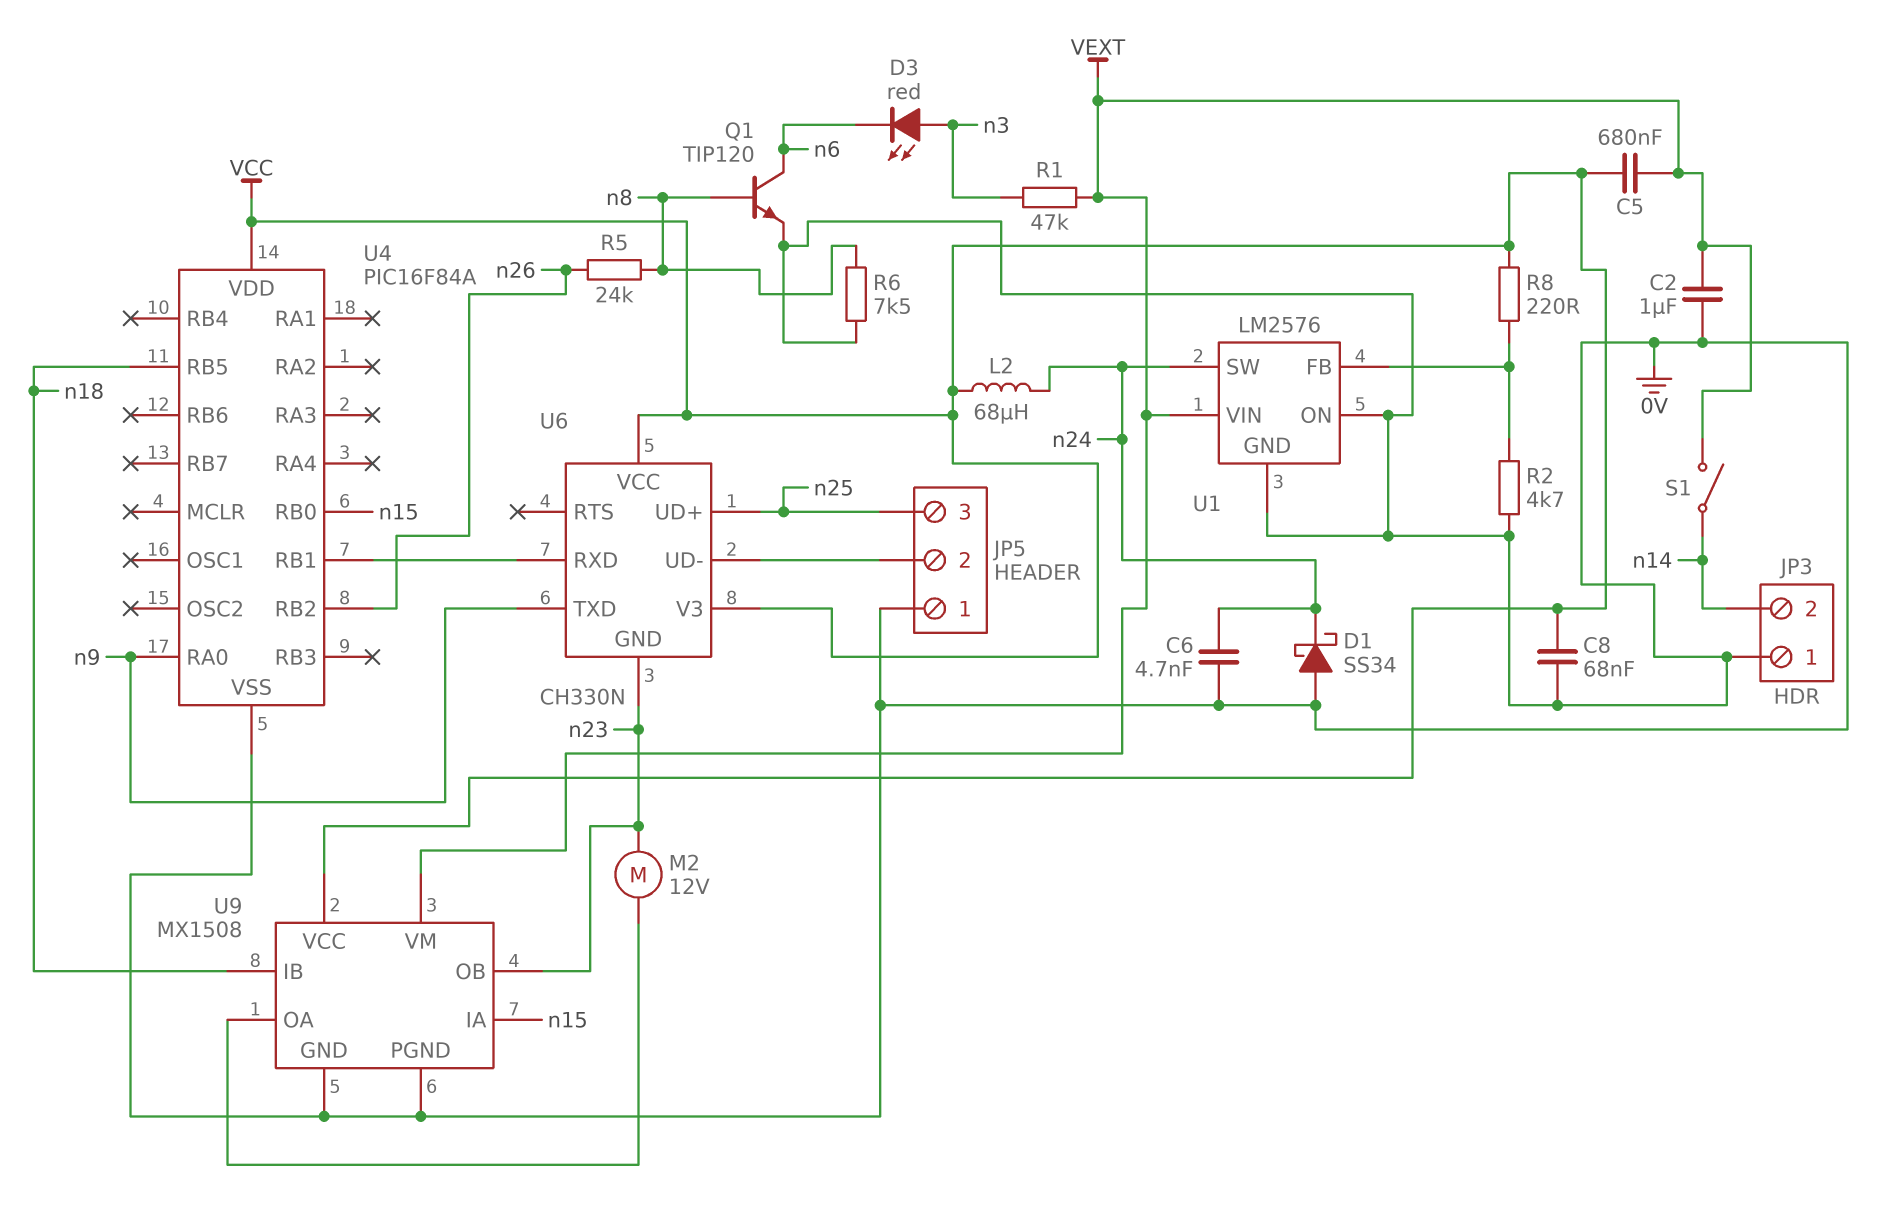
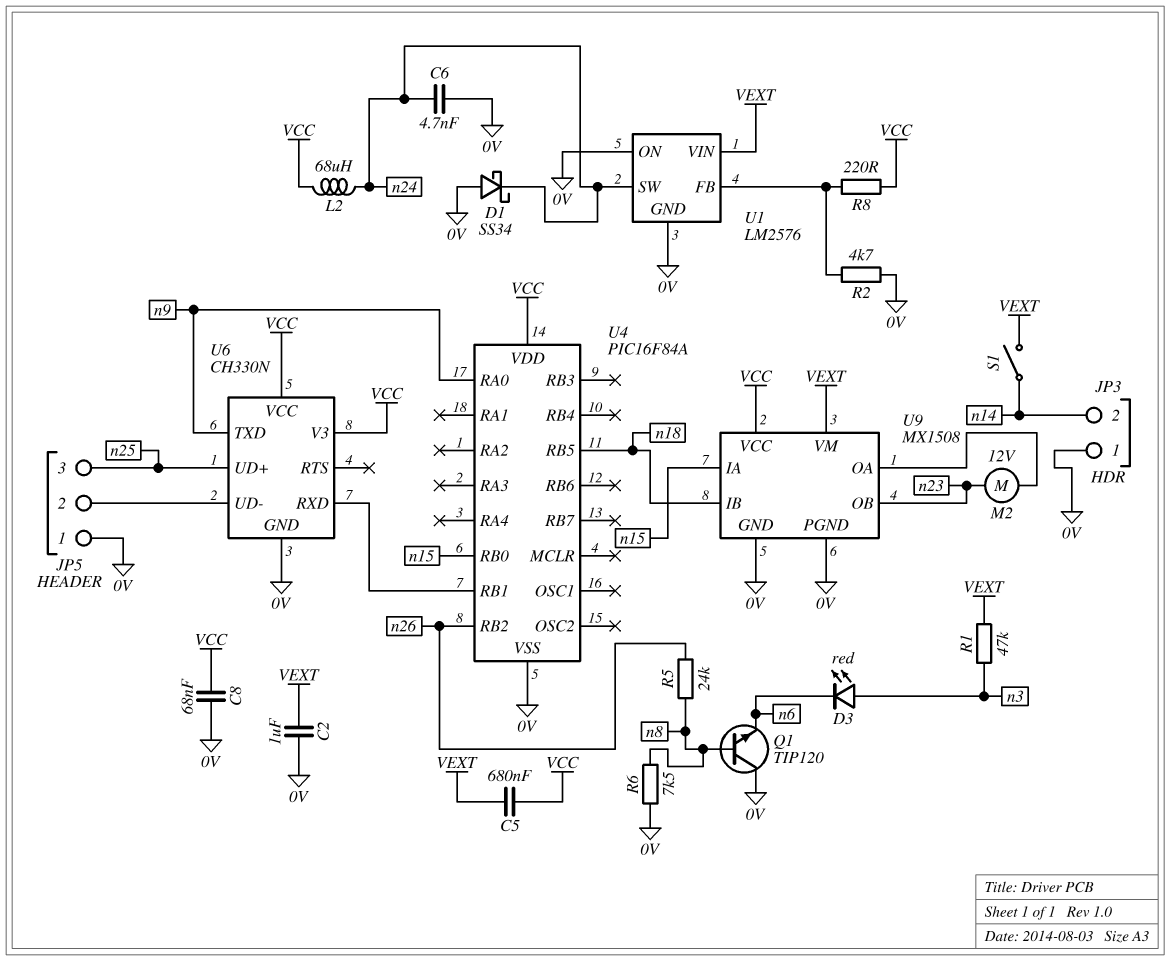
Q1: NPN TIP120 (B n8, C n6, E 0V) -> NPN TIP120 (B n8, C 0V, E n6)
U6 pin GND: n23 -> 0V

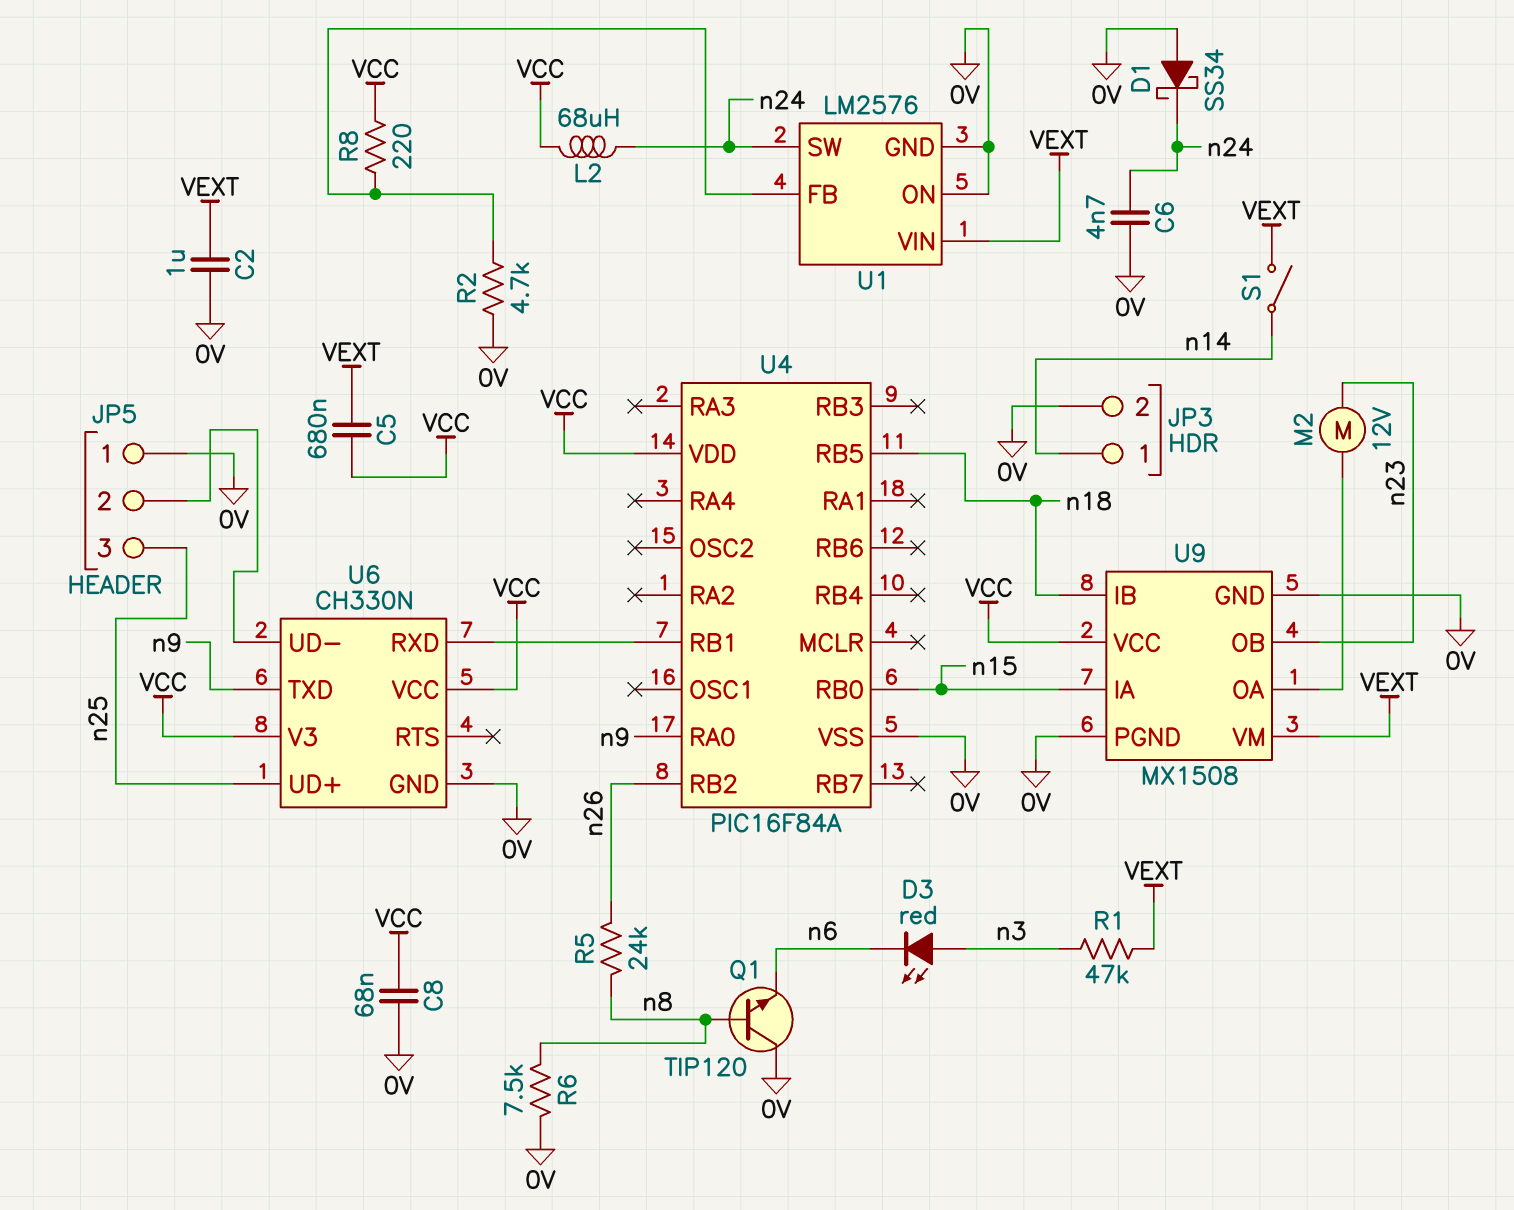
JP3 pin 1: 0V -> n14
JP3 pin 2: n14 -> 0V

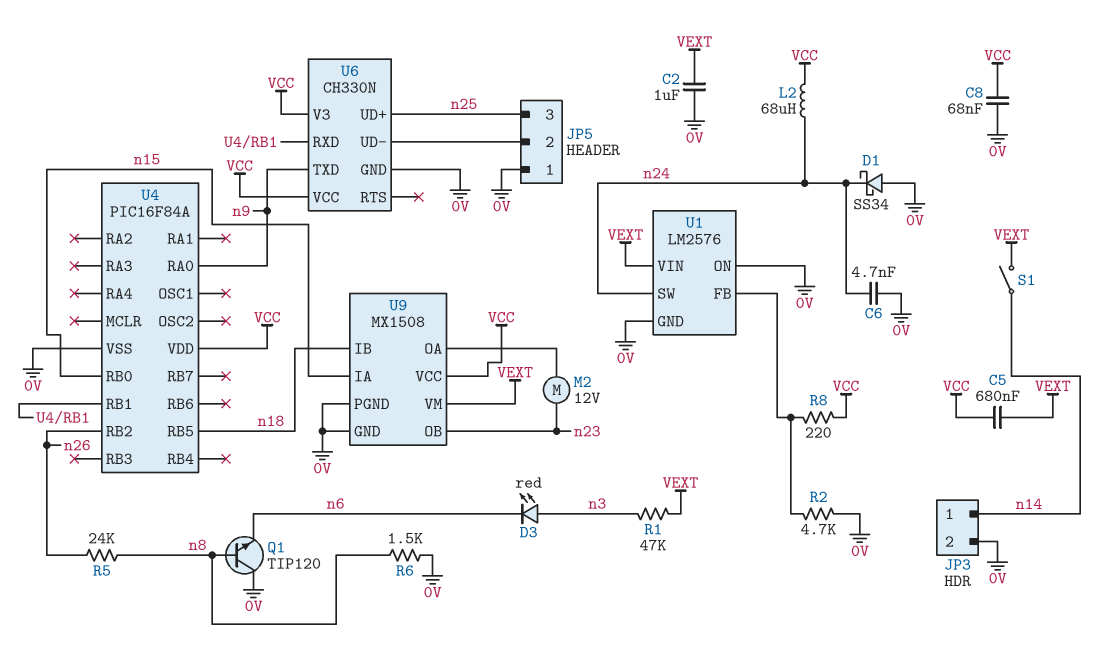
R6: 7.5k (0V, n8) -> 1.5k (0V, n8)

